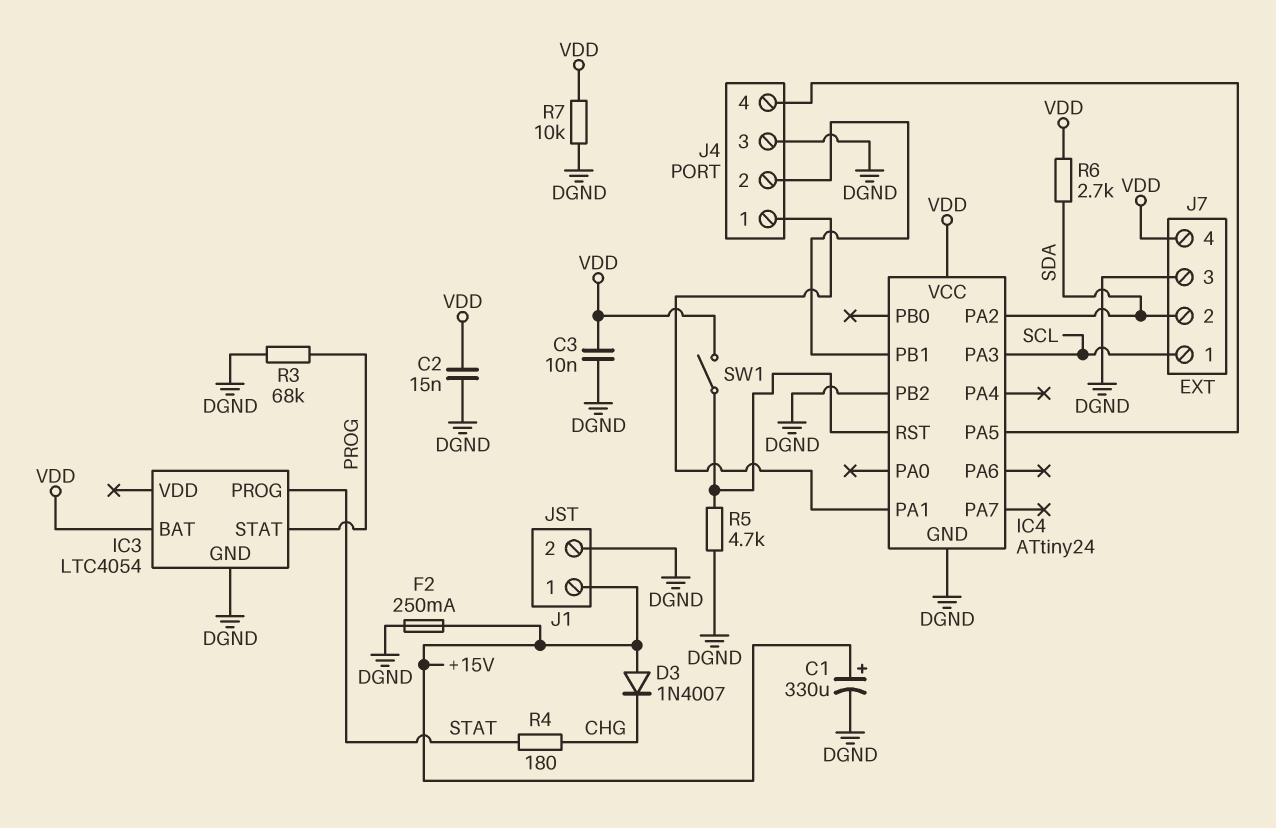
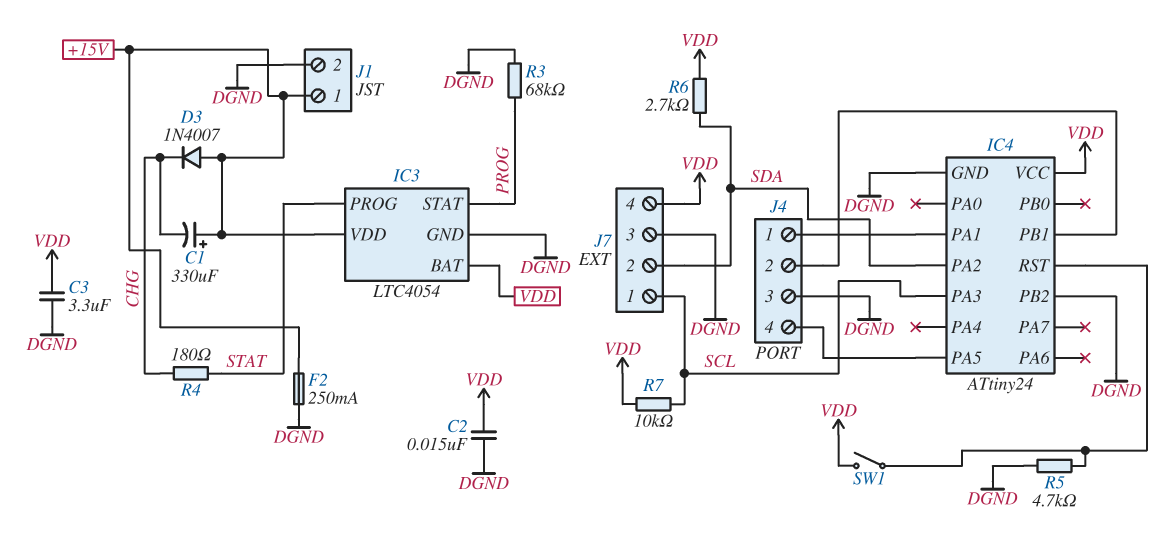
C1: 330uF (plus +15V, minus DGND) -> 330uF (plus +15V, minus CHG)
C3: 10nF (DGND, VDD) -> 3.3uF (DGND, VDD)
IC3 pin VDD: none -> +15V
R7: 10k (DGND, VDD) -> 10k (SCL, VDD)

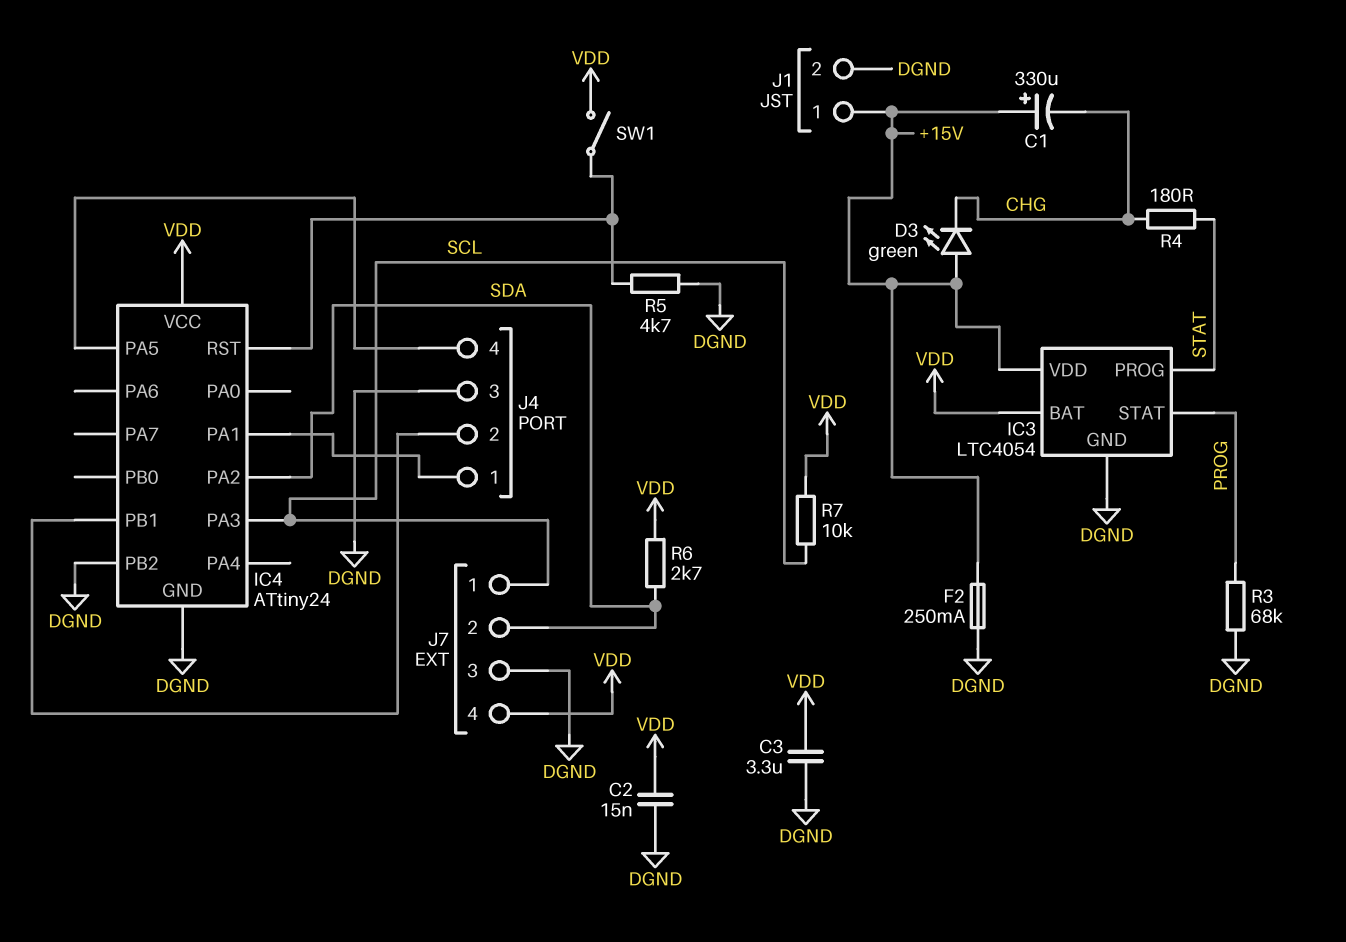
D3: diode 1N4007 (A +15V, K CHG) -> LED green (A +15V, K CHG)

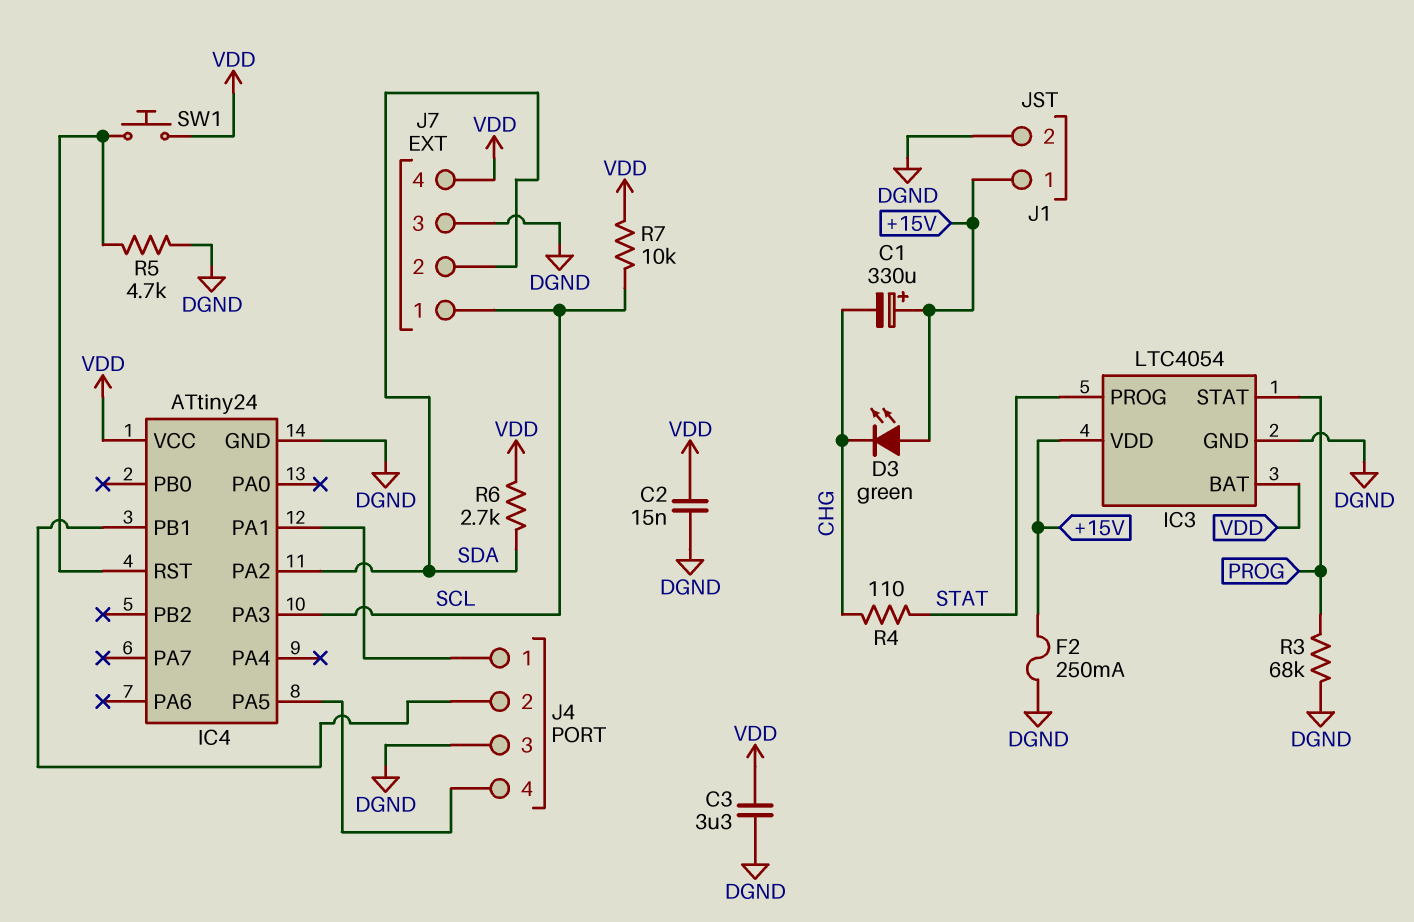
IC4 pin PB2: DGND -> none
R4: 180 (CHG, STAT) -> 110 (CHG, STAT)
SW1: switch (IC4/RST, VDD) -> button (IC4/RST, VDD)

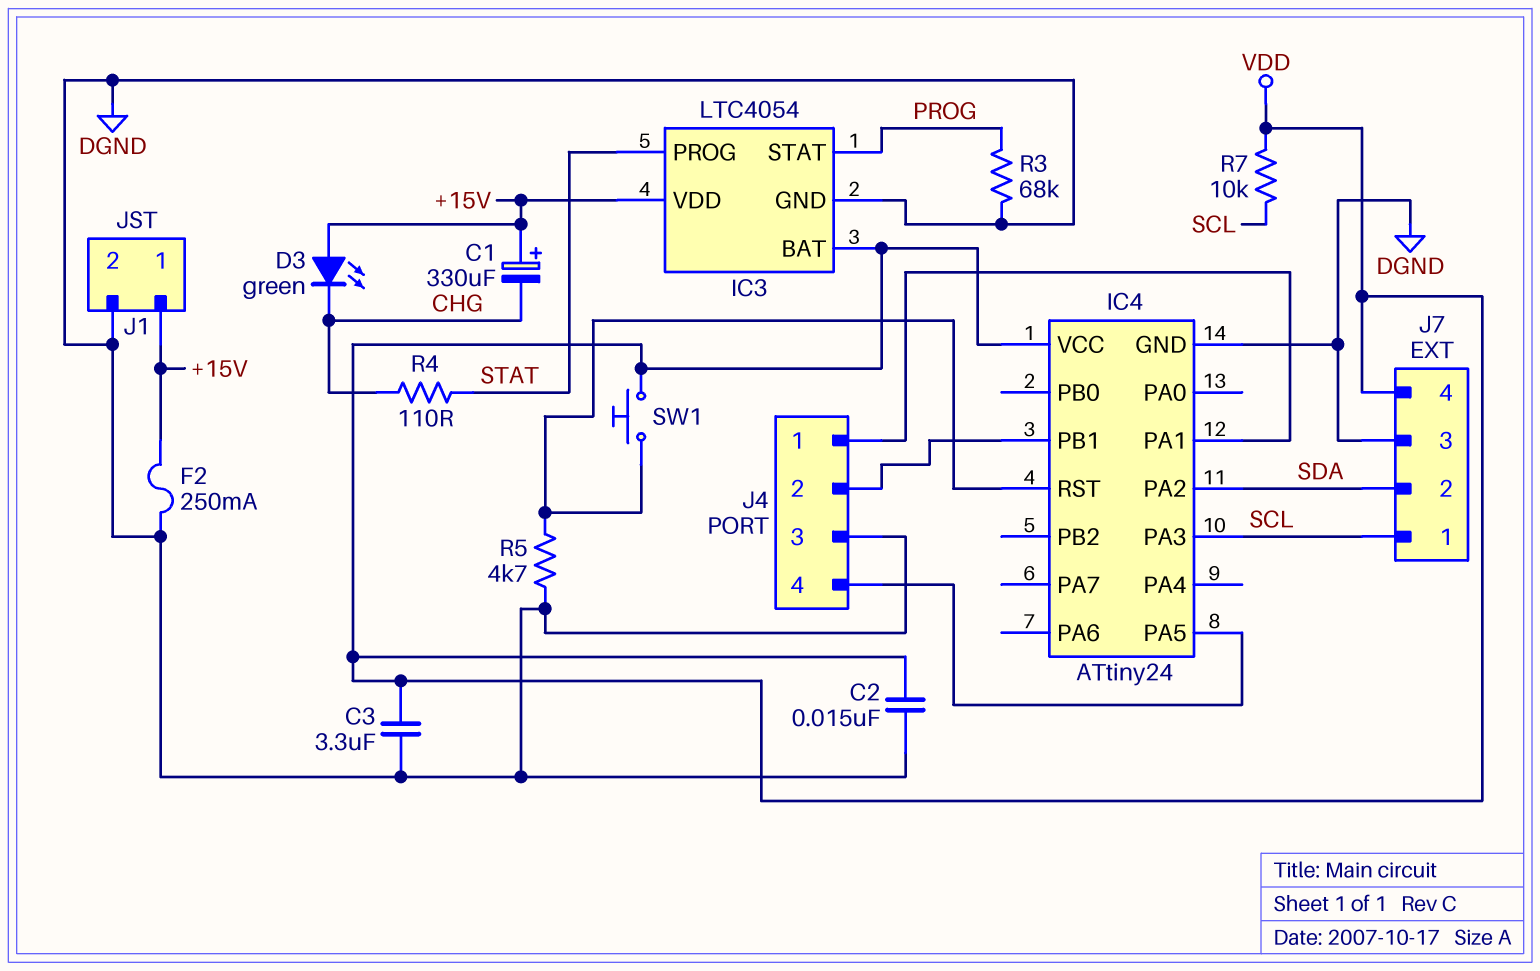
R6: 2.7k (SDA, VDD) -> none

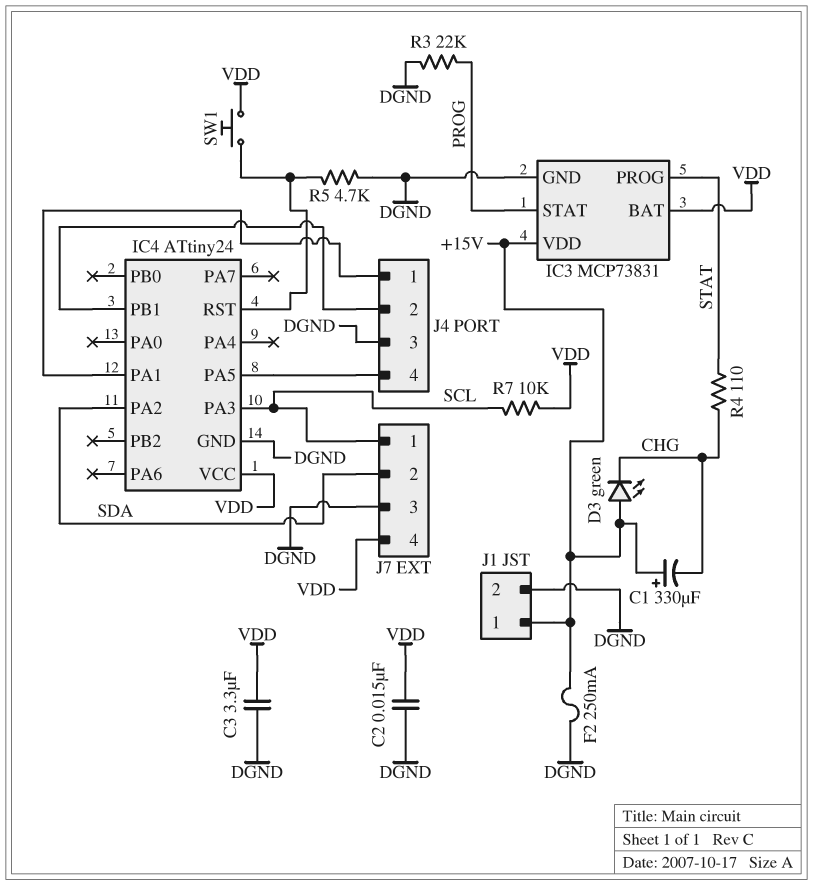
IC3: LTC4054 -> MCP73831
R3: 68k (DGND, PROG) -> 22k (DGND, PROG)

